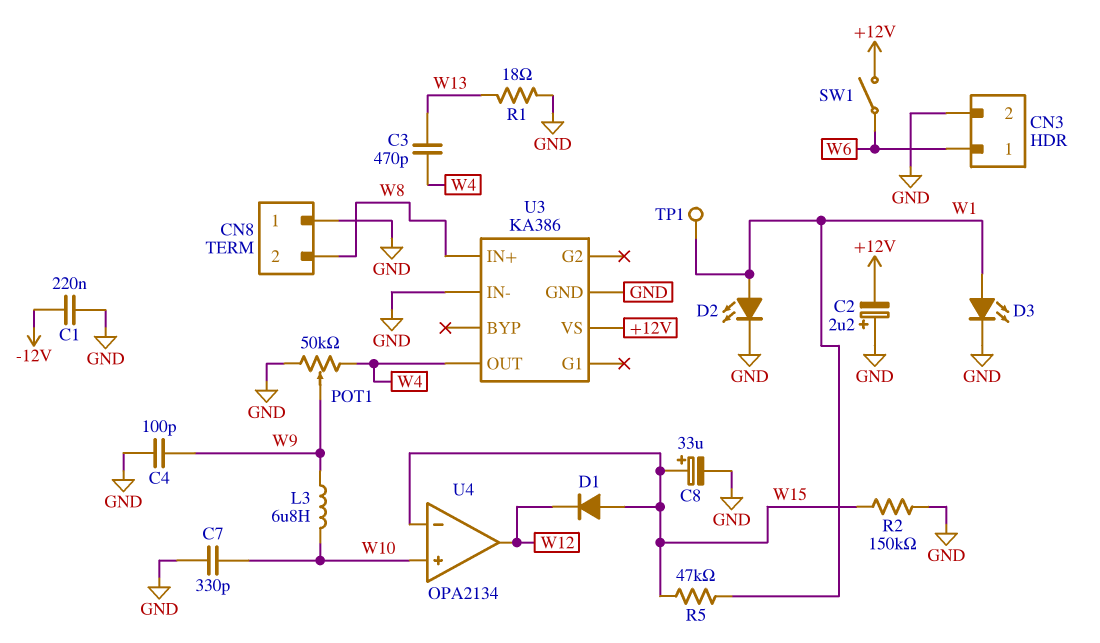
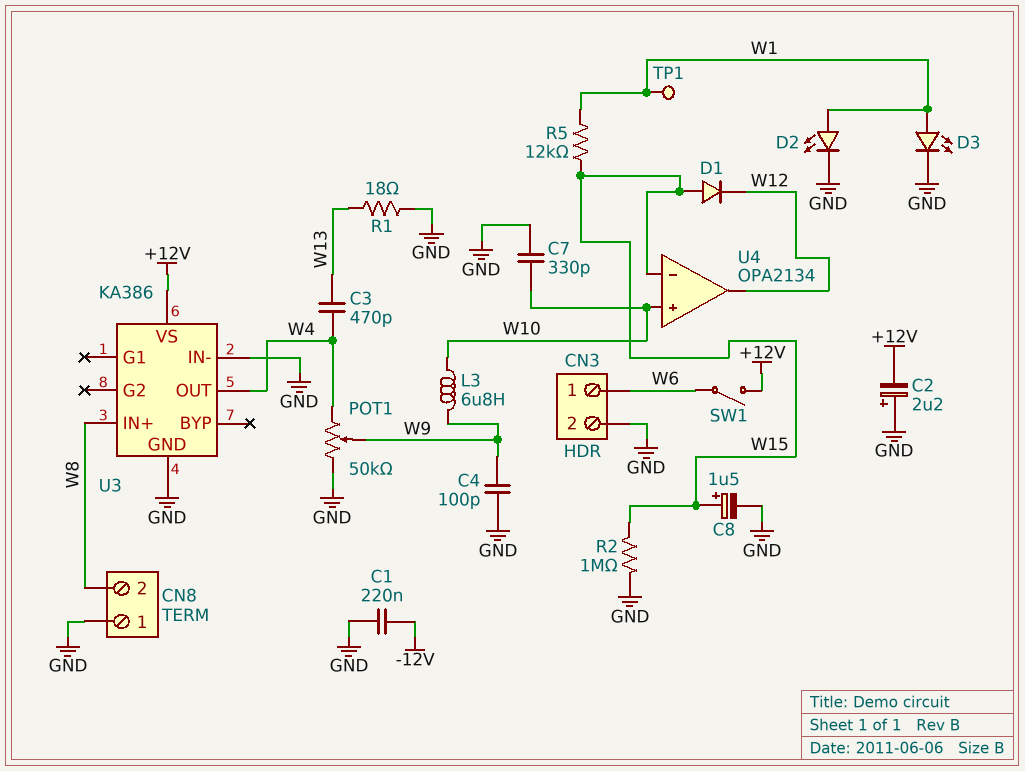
C8: 33uF (plus W15, minus GND) -> 1.5uF (plus W15, minus GND)
R2: 150k (GND, W15) -> 1M (GND, W15)
R5: 47k (W1, W15) -> 12k (W1, W15)

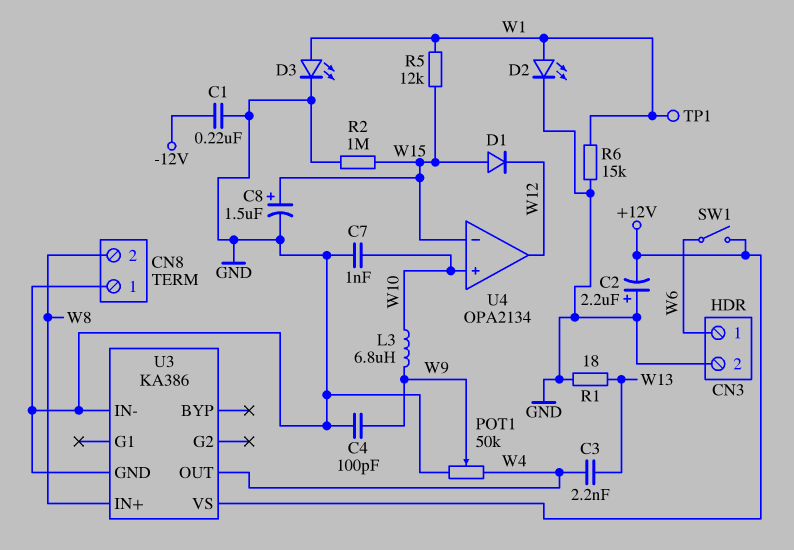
C3: 470pF (W4, W13) -> 2.2nF (W4, W13)
C7: 330pF (GND, W10) -> 1nF (GND, W10)
R6: none -> 15k (GND, W1)

